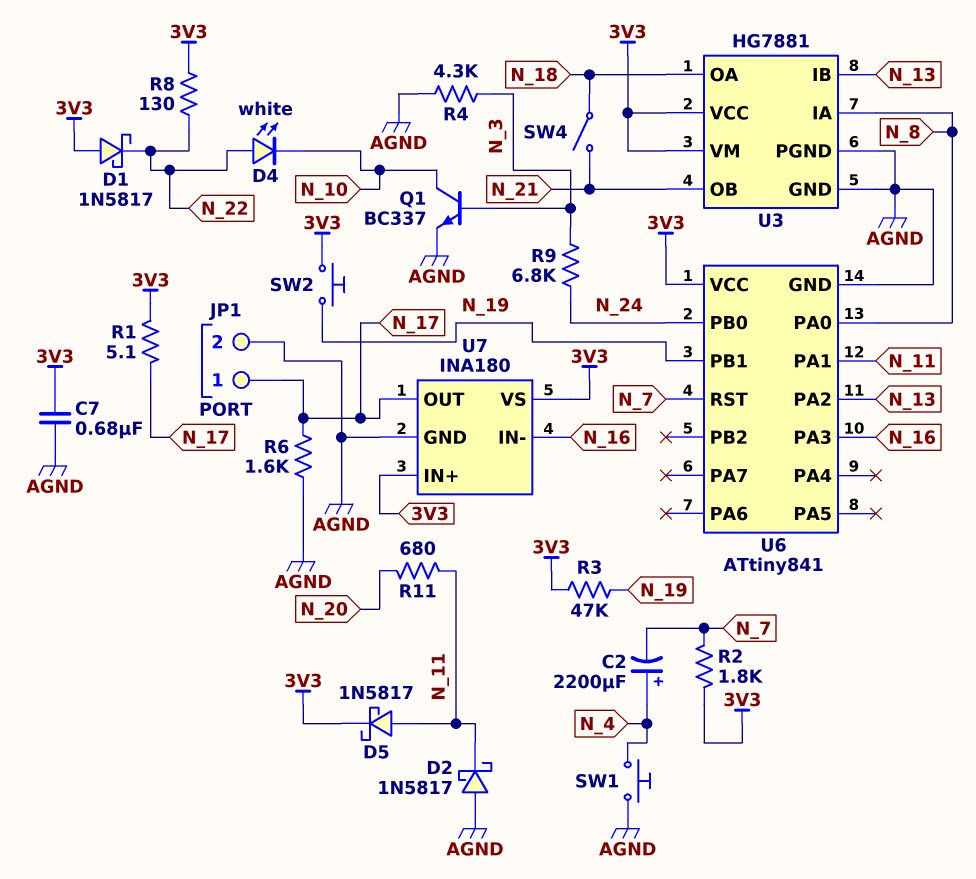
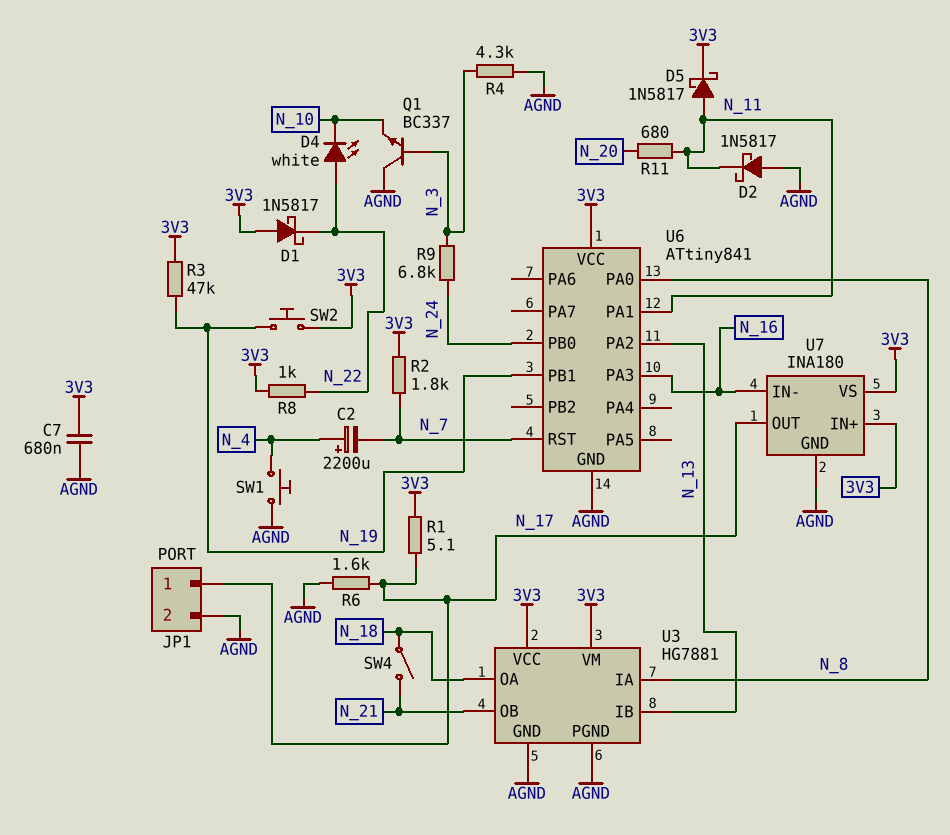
Q1: NPN BC337 (B N_3, C N_10, E AGND) -> NPN BC337 (B N_3, C AGND, E N_10)
R8: 130 (3V3, N_22) -> 1k (3V3, N_22)

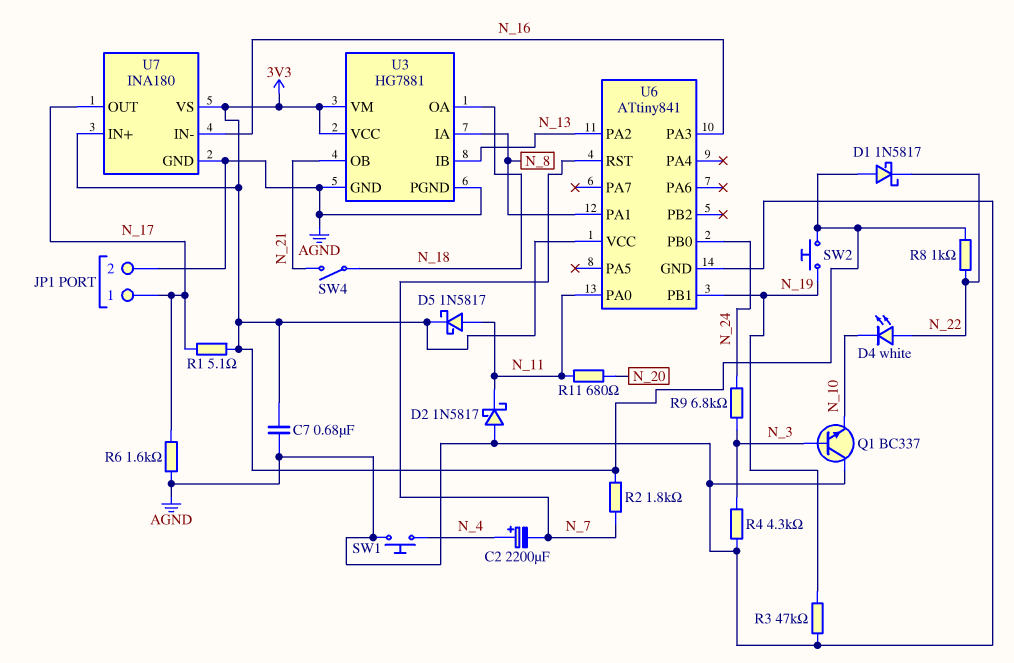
R3: 47k (3V3, N_19) -> 47k (AGND, N_19)
U6 pin PA0: N_8 -> N_11
U6 pin PA1: N_11 -> N_8

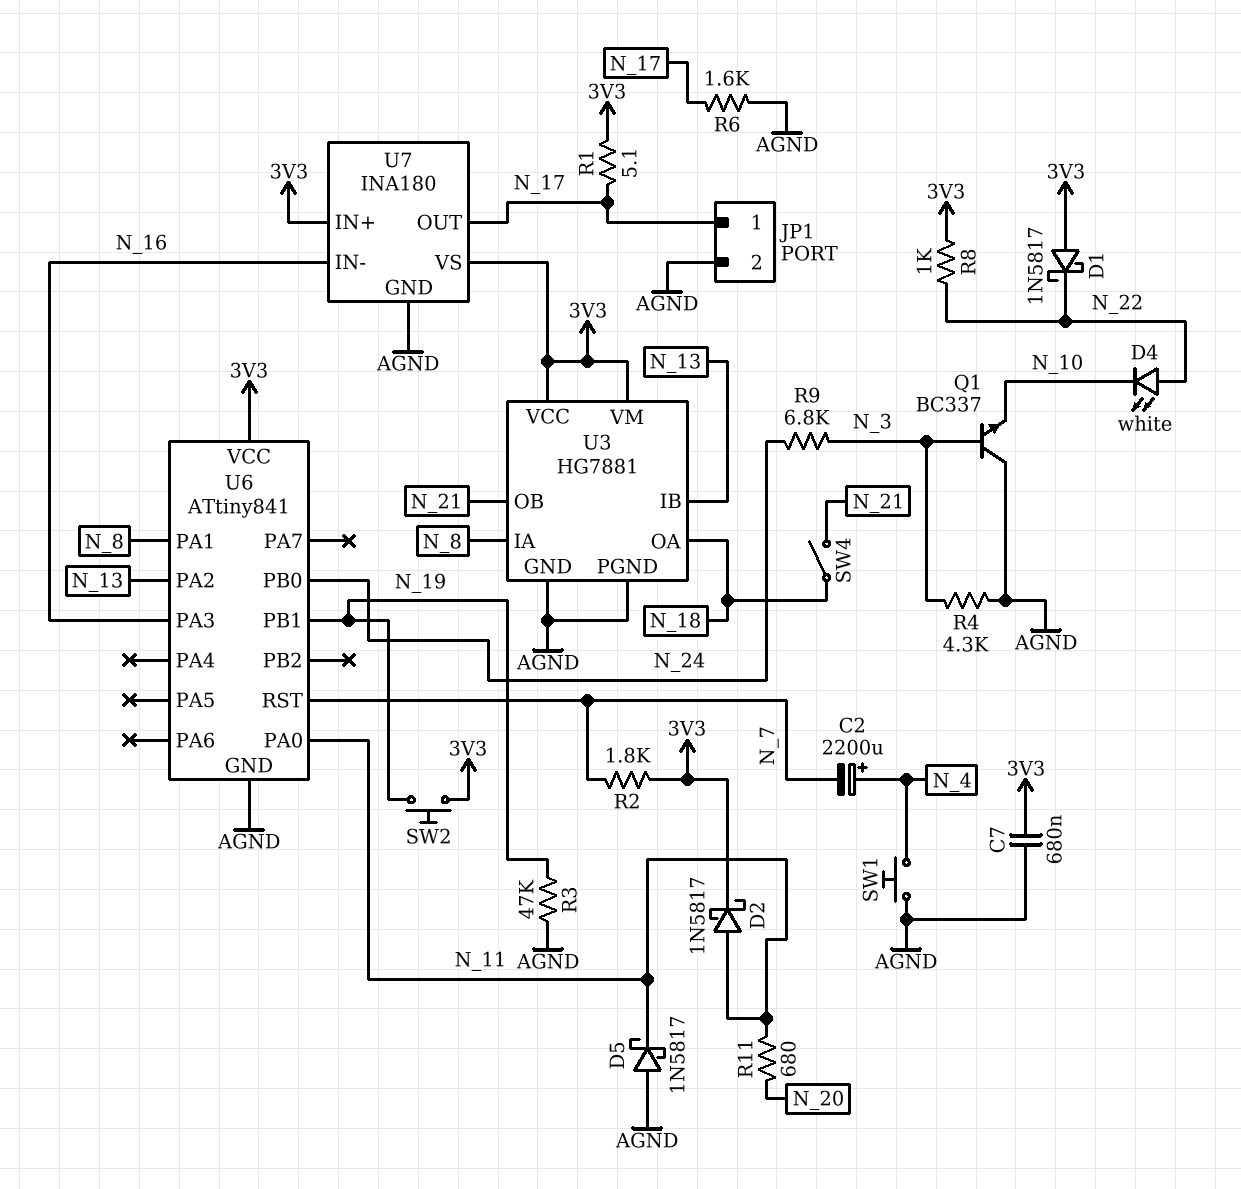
D2: schottky 1N5817 (A AGND, K N_11) -> schottky 1N5817 (A N_11, K 3V3)
D5: schottky 1N5817 (A N_11, K 3V3) -> schottky 1N5817 (A AGND, K N_11)

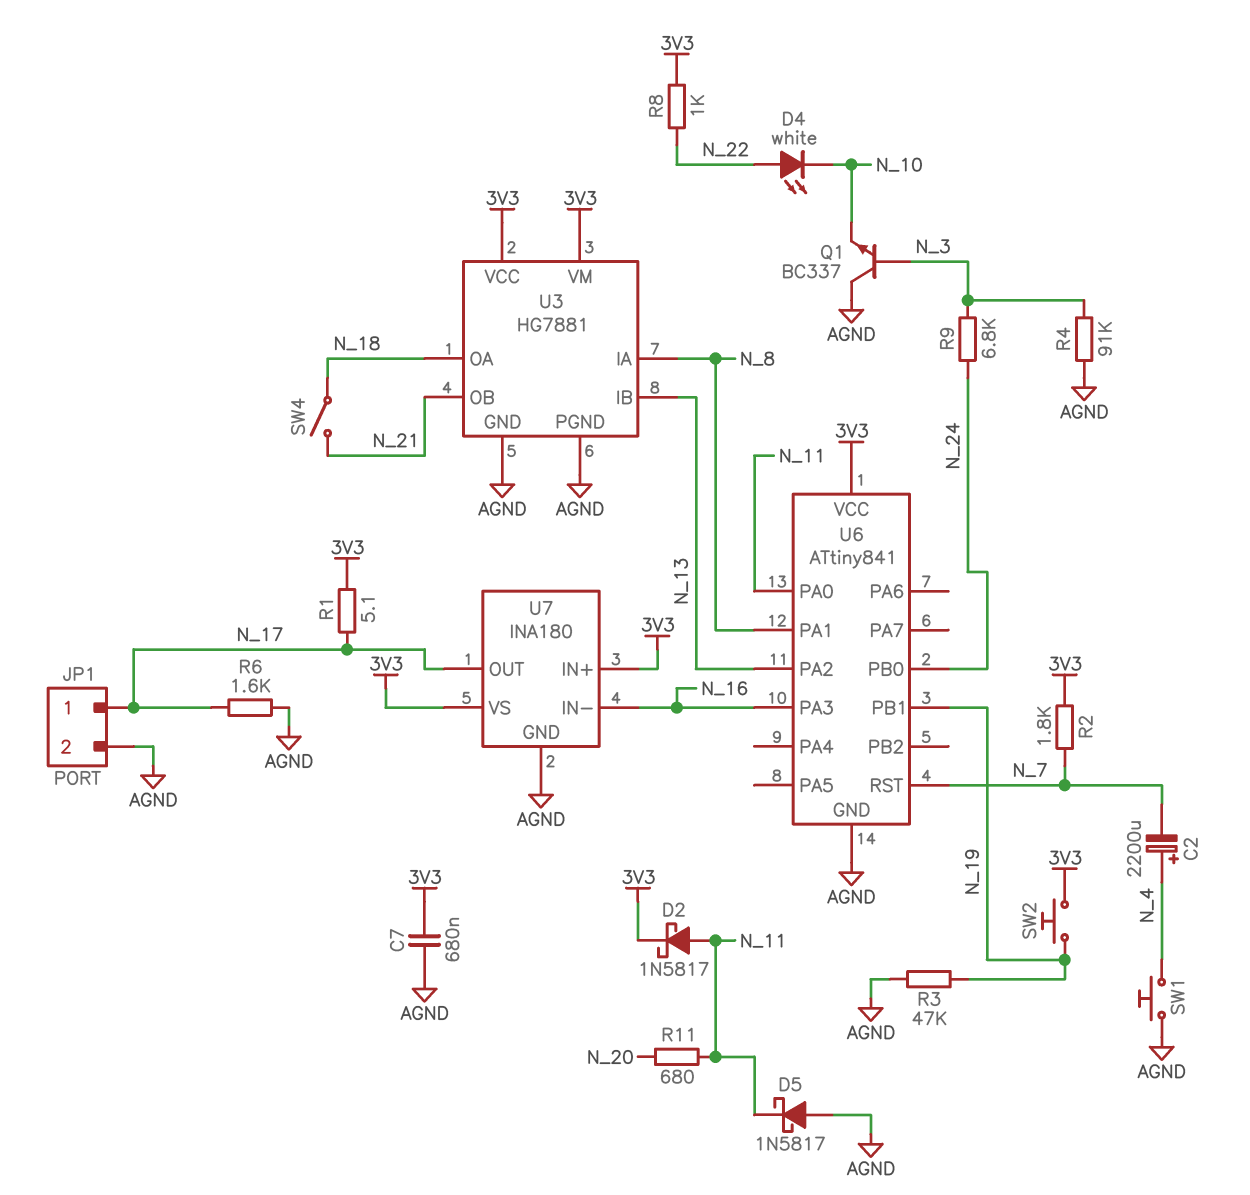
D1: schottky 1N5817 (A 3V3, K N_22) -> none
R4: 4.3k (AGND, N_3) -> 91k (AGND, N_3)

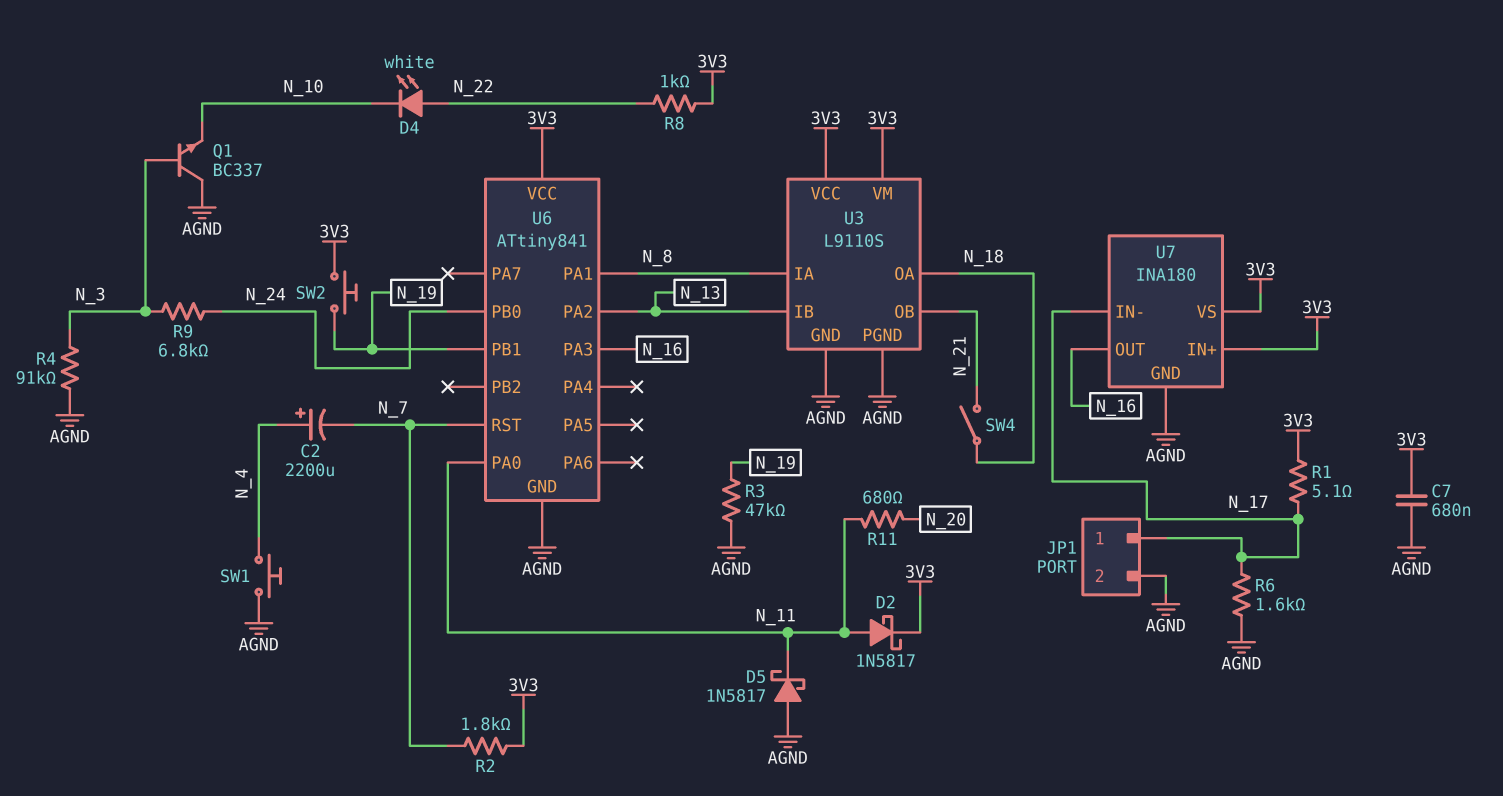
U3: HG7881 -> L9110S
U7 pin IN-: N_16 -> N_17
U7 pin OUT: N_17 -> N_16

